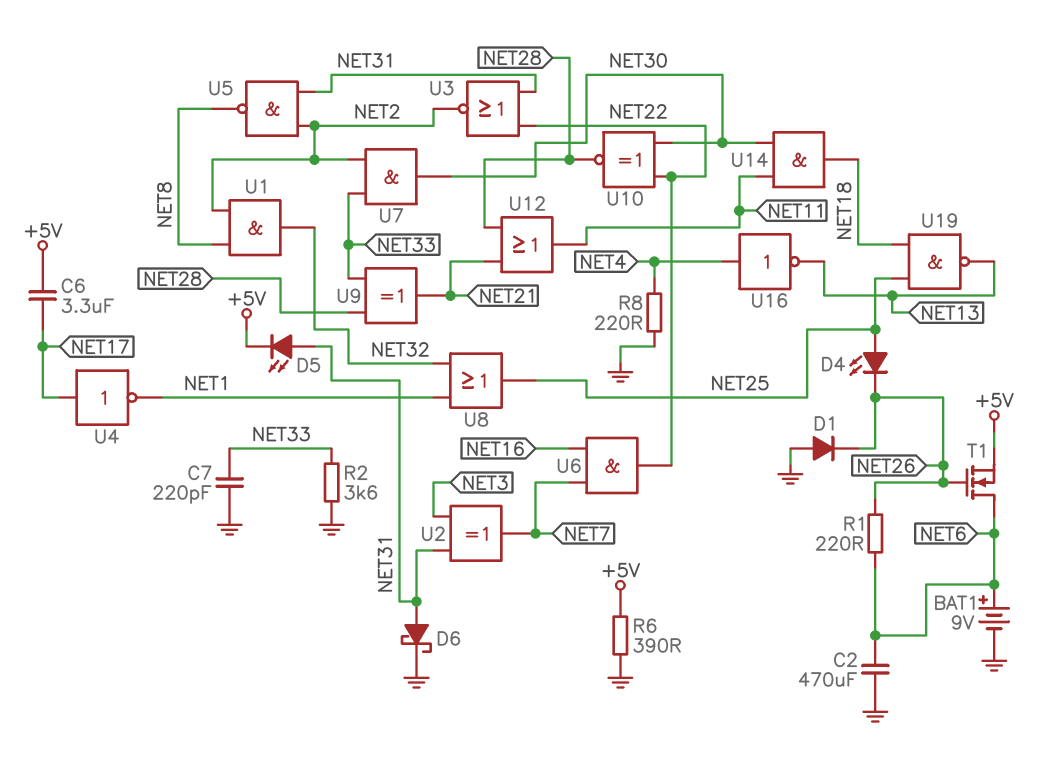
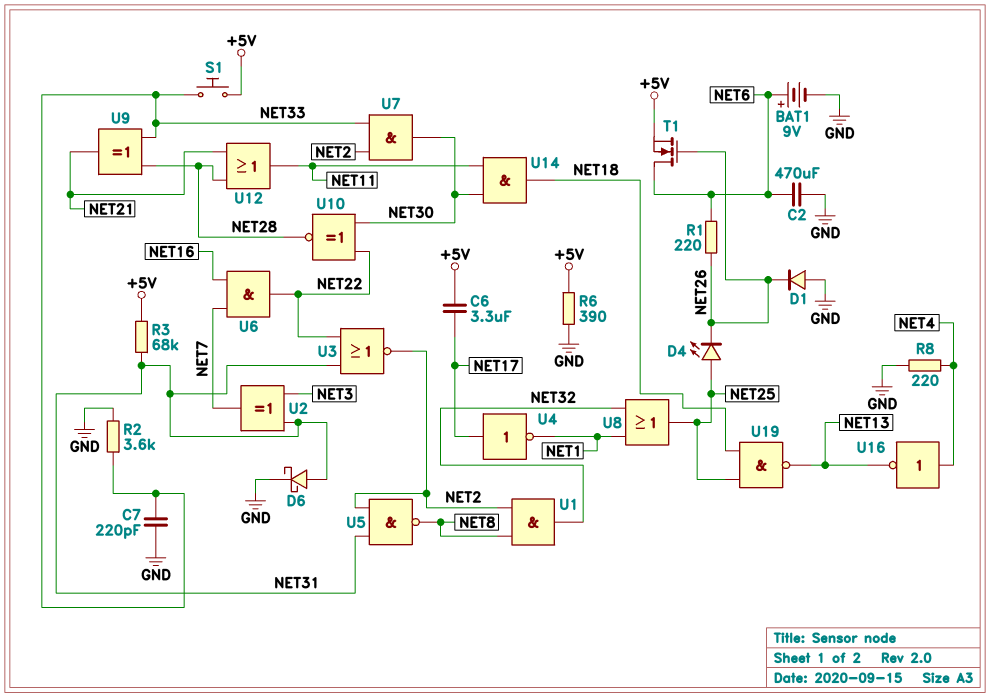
D5: LED (A NET31, K +5V) -> none
R3: none -> 68k (+5V, NET31)
S1: none -> button (+5V, NET33)

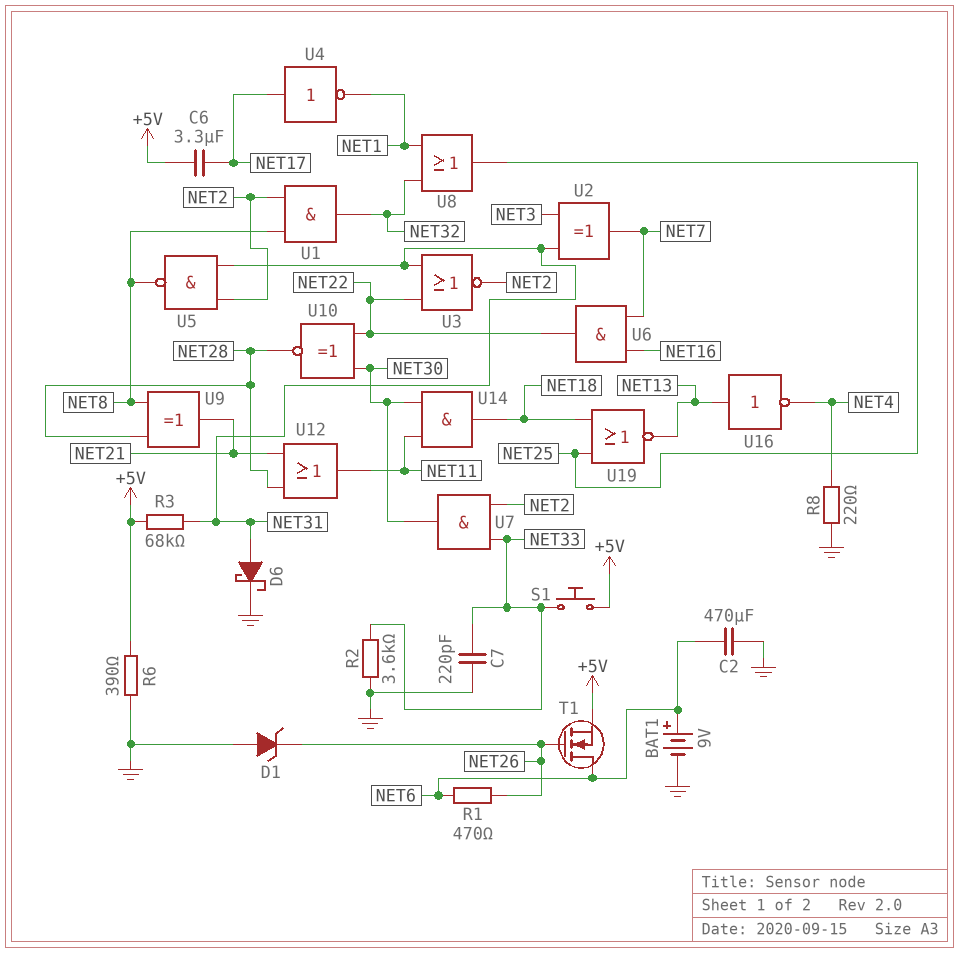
D1: diode (A GND, K NET26) -> zener (A GND, K NET26)
D4: LED (A NET25, K NET26) -> none
R1: 220 (NET6, NET26) -> 470 (NET6, NET26)
U9: XOR (in NET28, in NET33, out NET21) -> XOR (in NET8, in NET28, out NET21)
U16: NOT (in NET4, out NET13) -> NOT (in NET13, out NET4)
U19: NAND (in NET18, in NET25, out NET13) -> NOR (in NET18, in NET25, out NET13)

